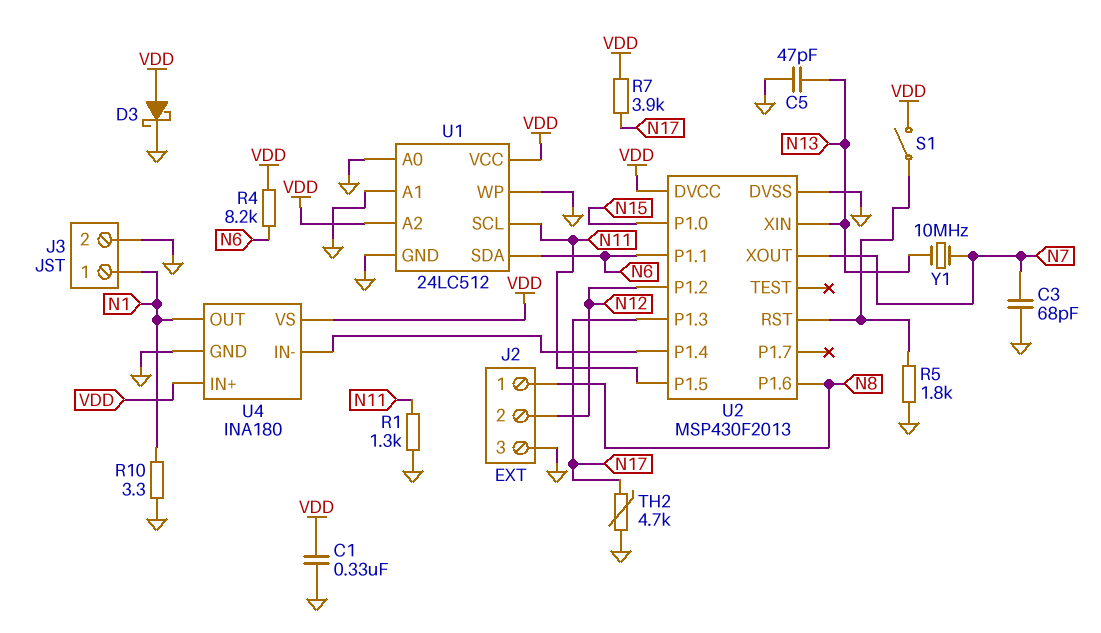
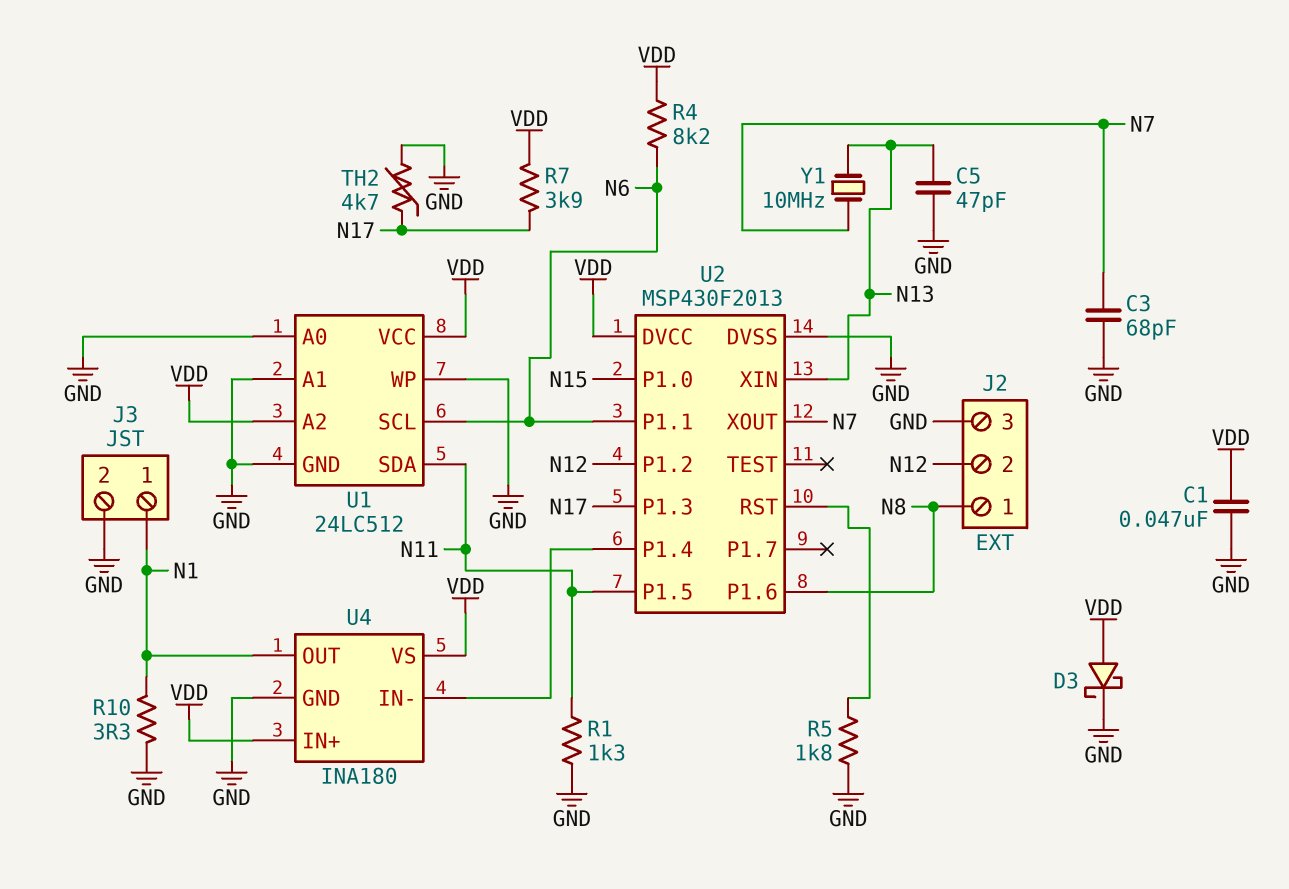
C1: 330nF (GND, VDD) -> 47nF (GND, VDD)
S1: switch (U2/RST, VDD) -> none
U1 pin SCL: N11 -> N6
U1 pin SDA: N6 -> N11

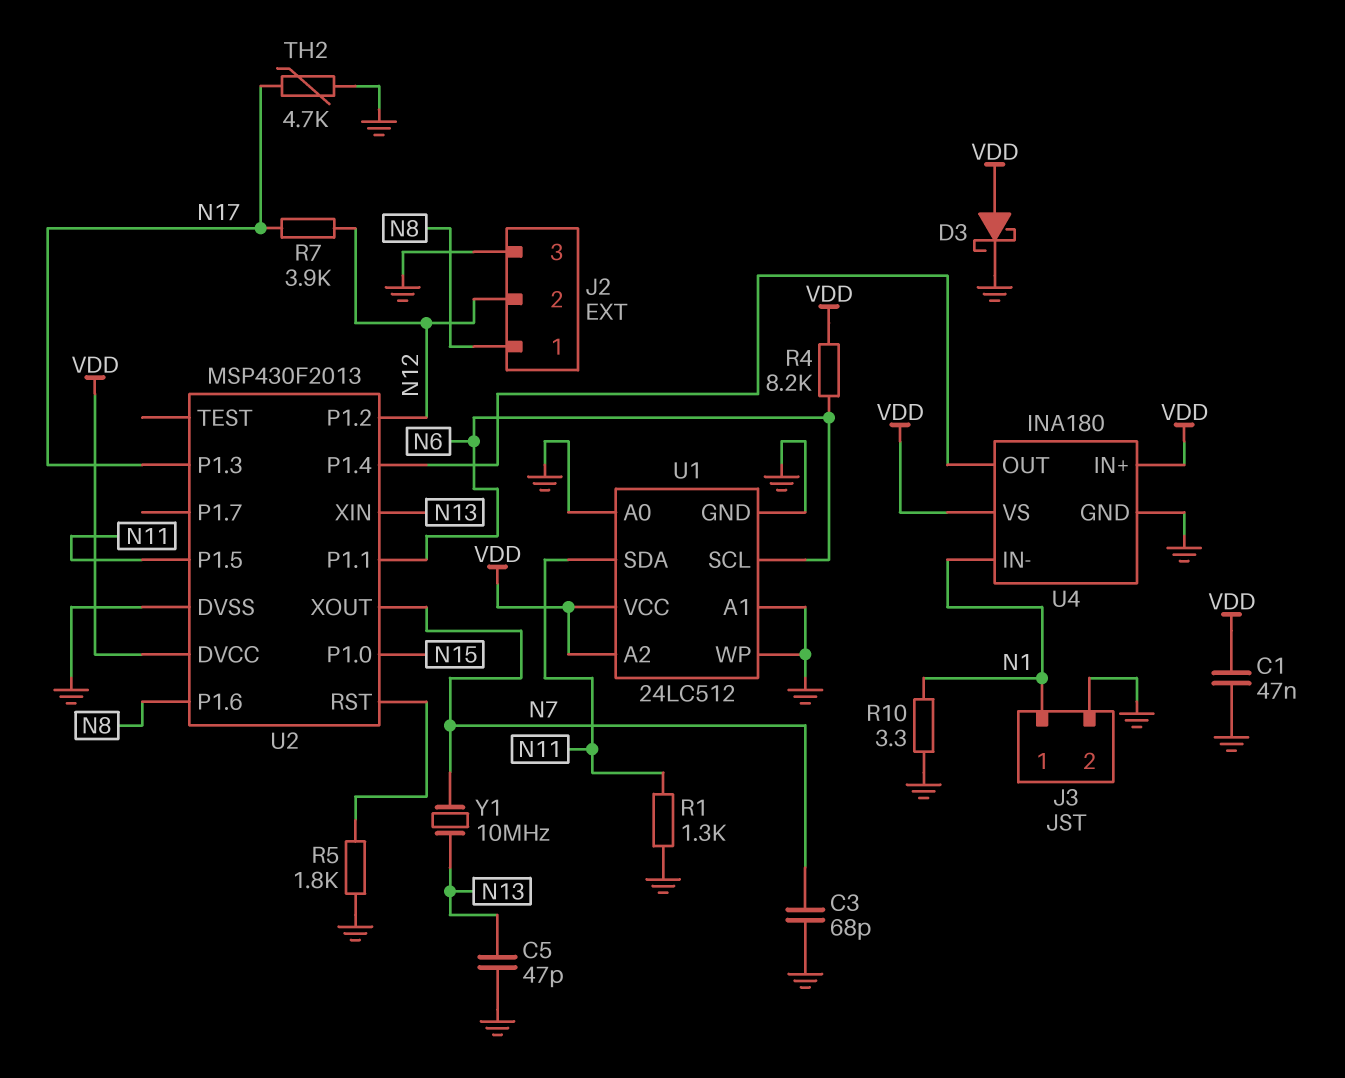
R7: 3.9k (N17, VDD) -> 3.9k (N12, N17)
U4 pin IN-: U2/P1.4 -> N1
U4 pin OUT: N1 -> U2/P1.4

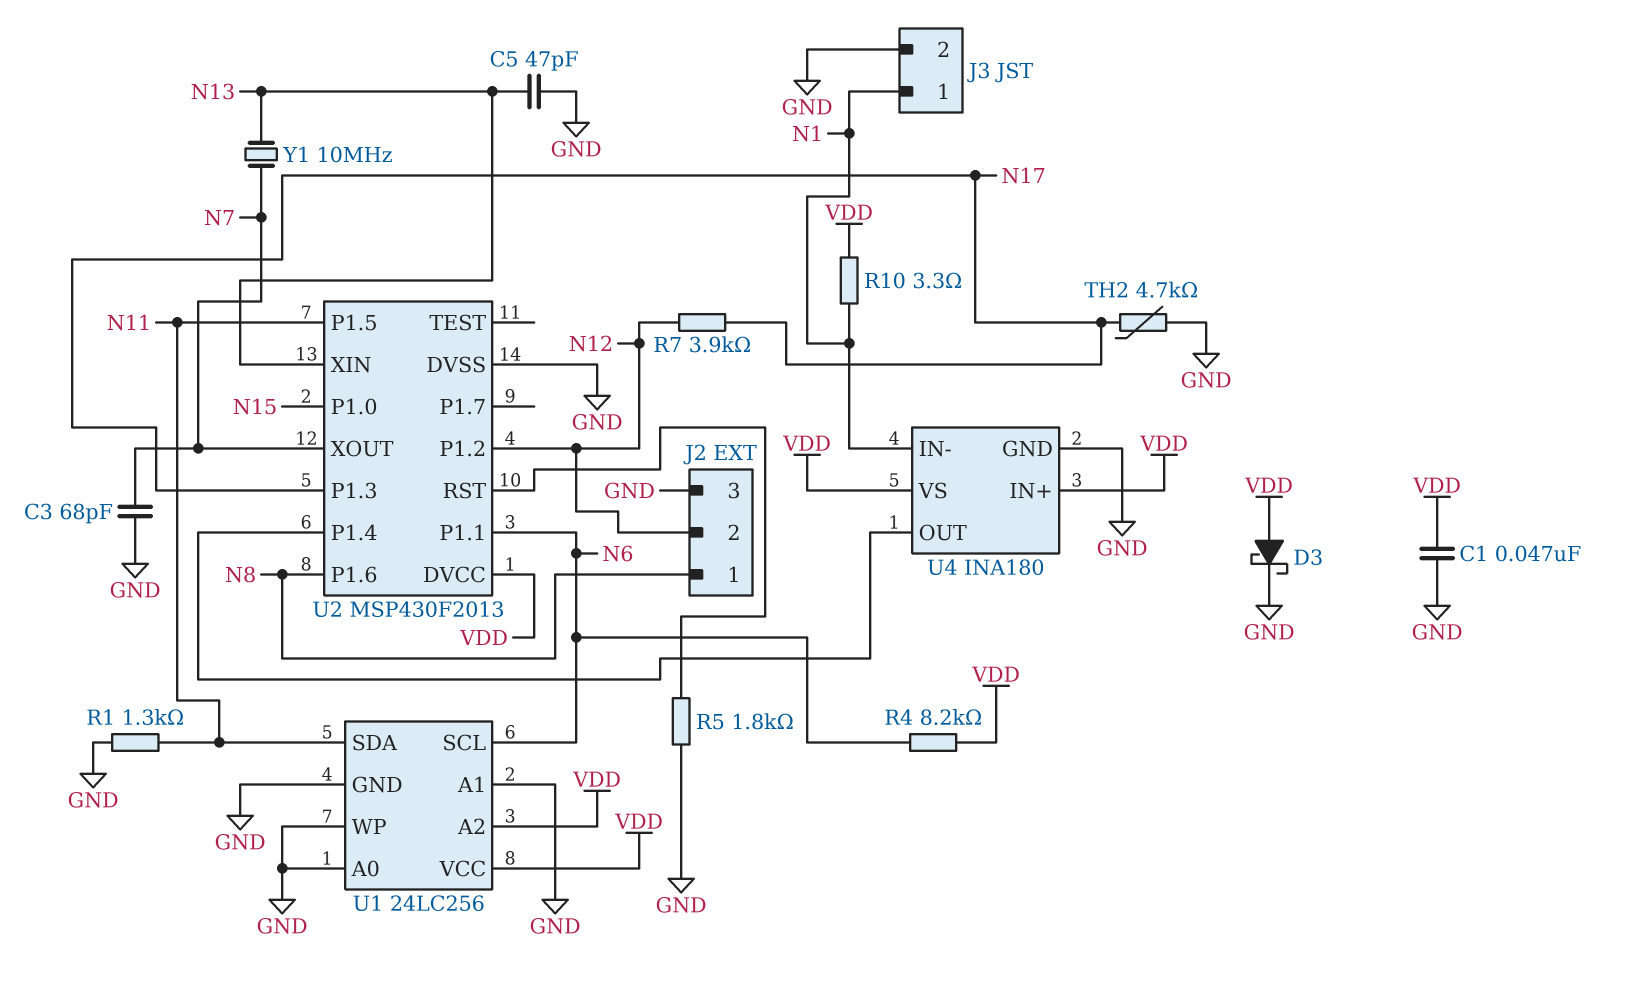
R10: 3.3 (GND, N1) -> 3.3 (N1, VDD)
U1: 24LC512 -> 24LC256

